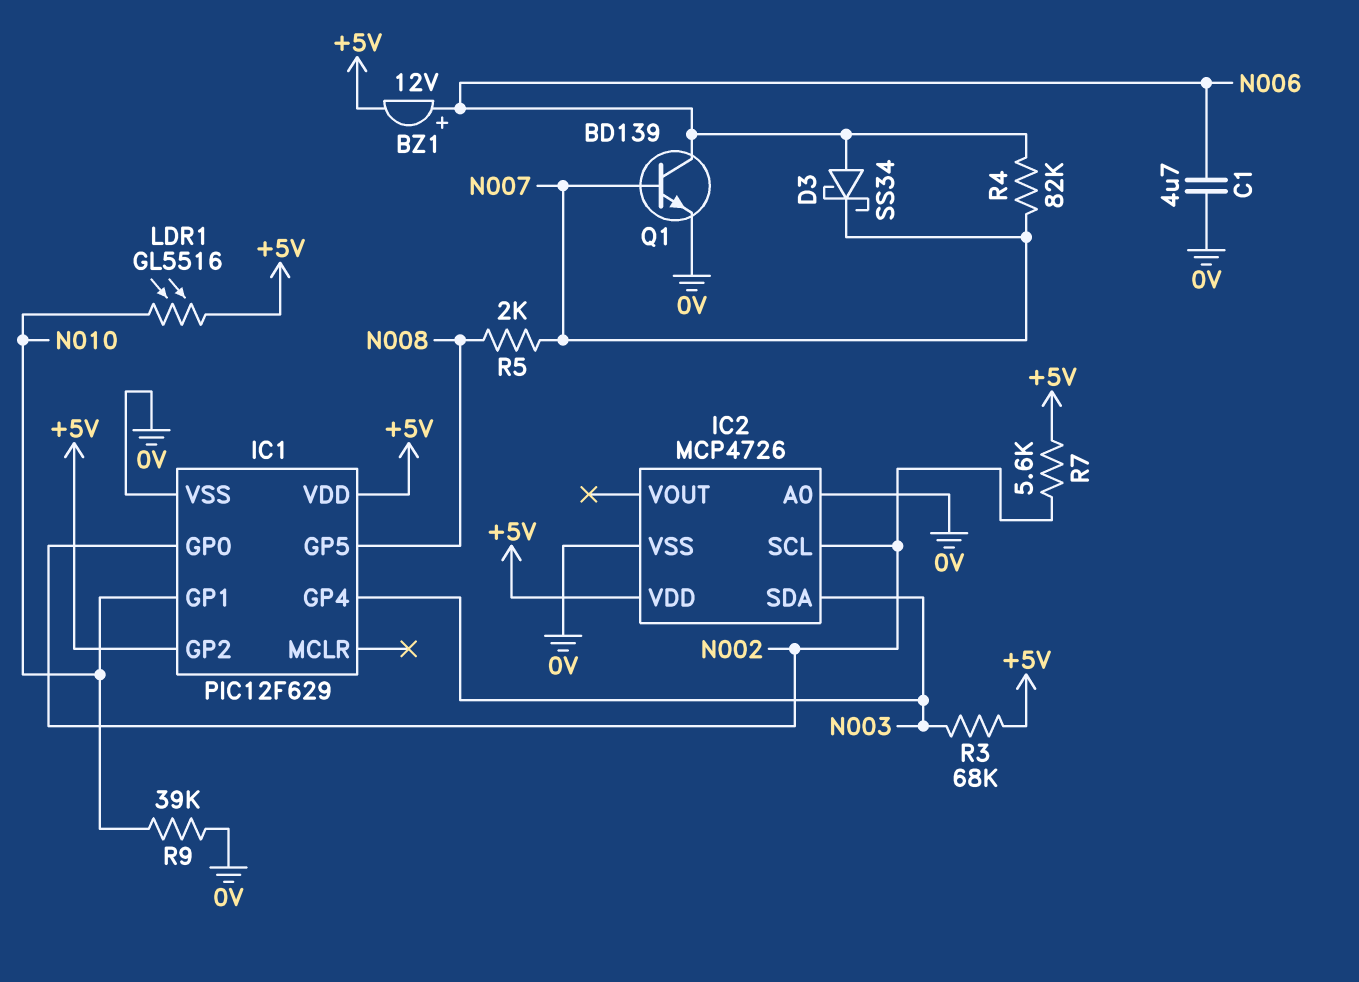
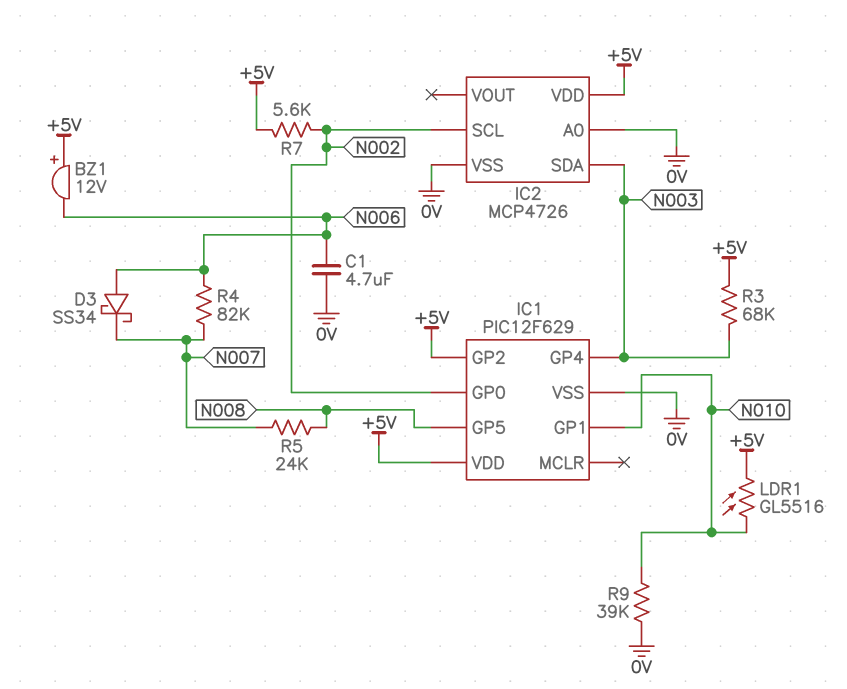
BZ1: buzzer 12V (plus N006, minus +5V) -> buzzer 12V (plus +5V, minus N006)
Q1: NPN BD139 (B N007, C N006, E 0V) -> none
R5: 2k (N007, N008) -> 24k (N007, N008)

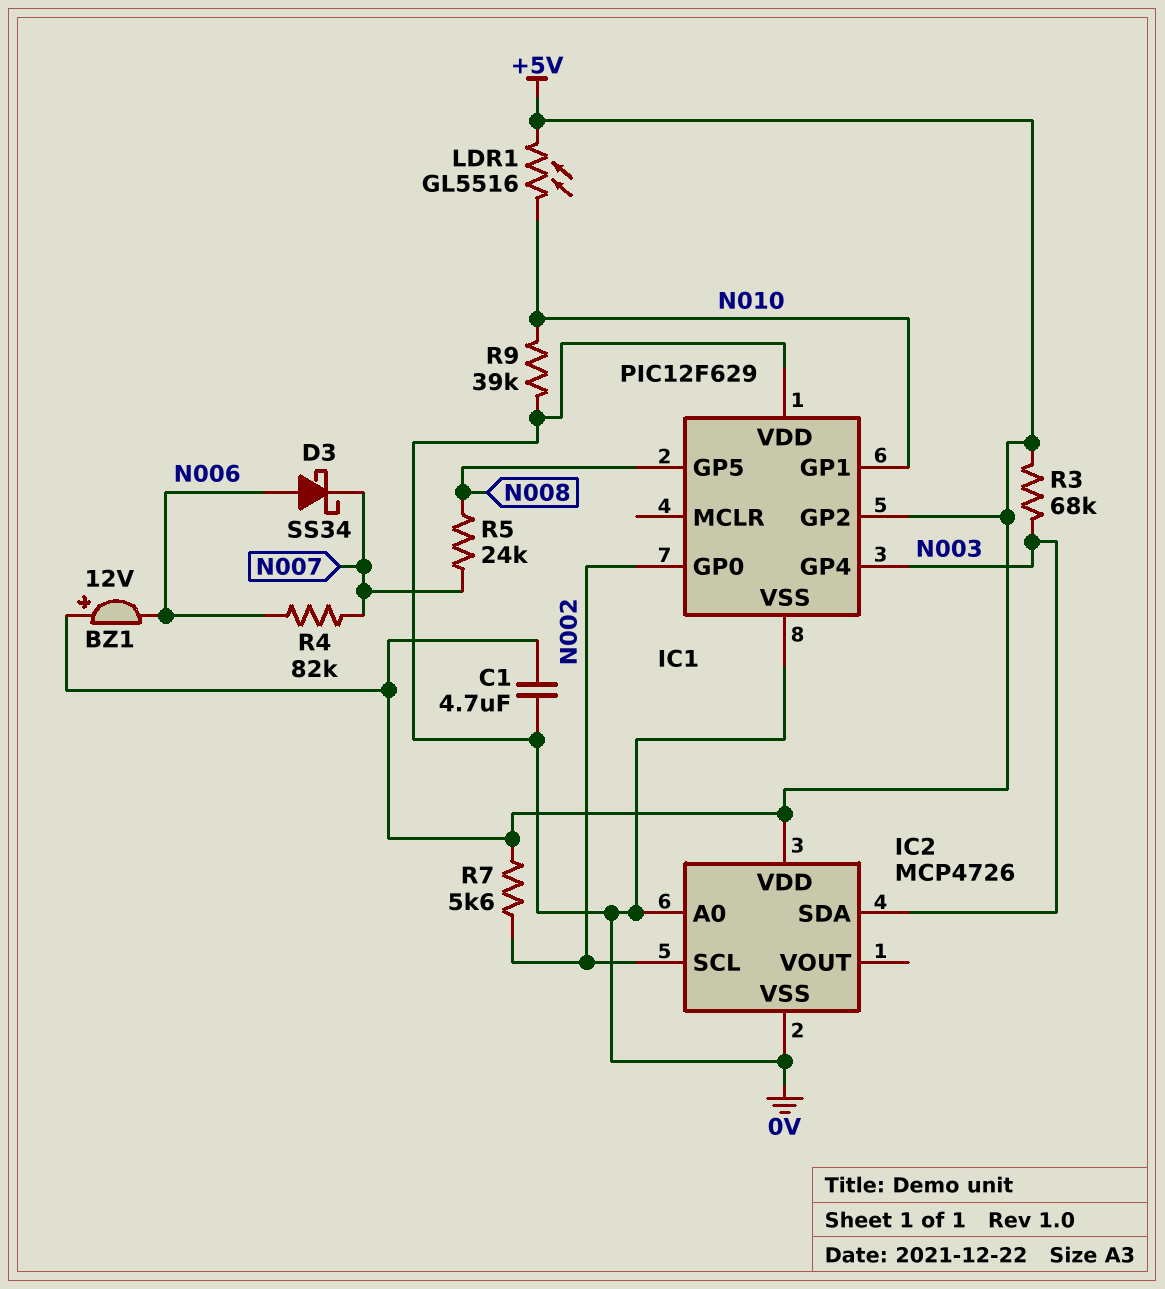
C1: 4.7uF (0V, N006) -> 4.7uF (+5V, 0V)
IC1 pin VDD: +5V -> 0V

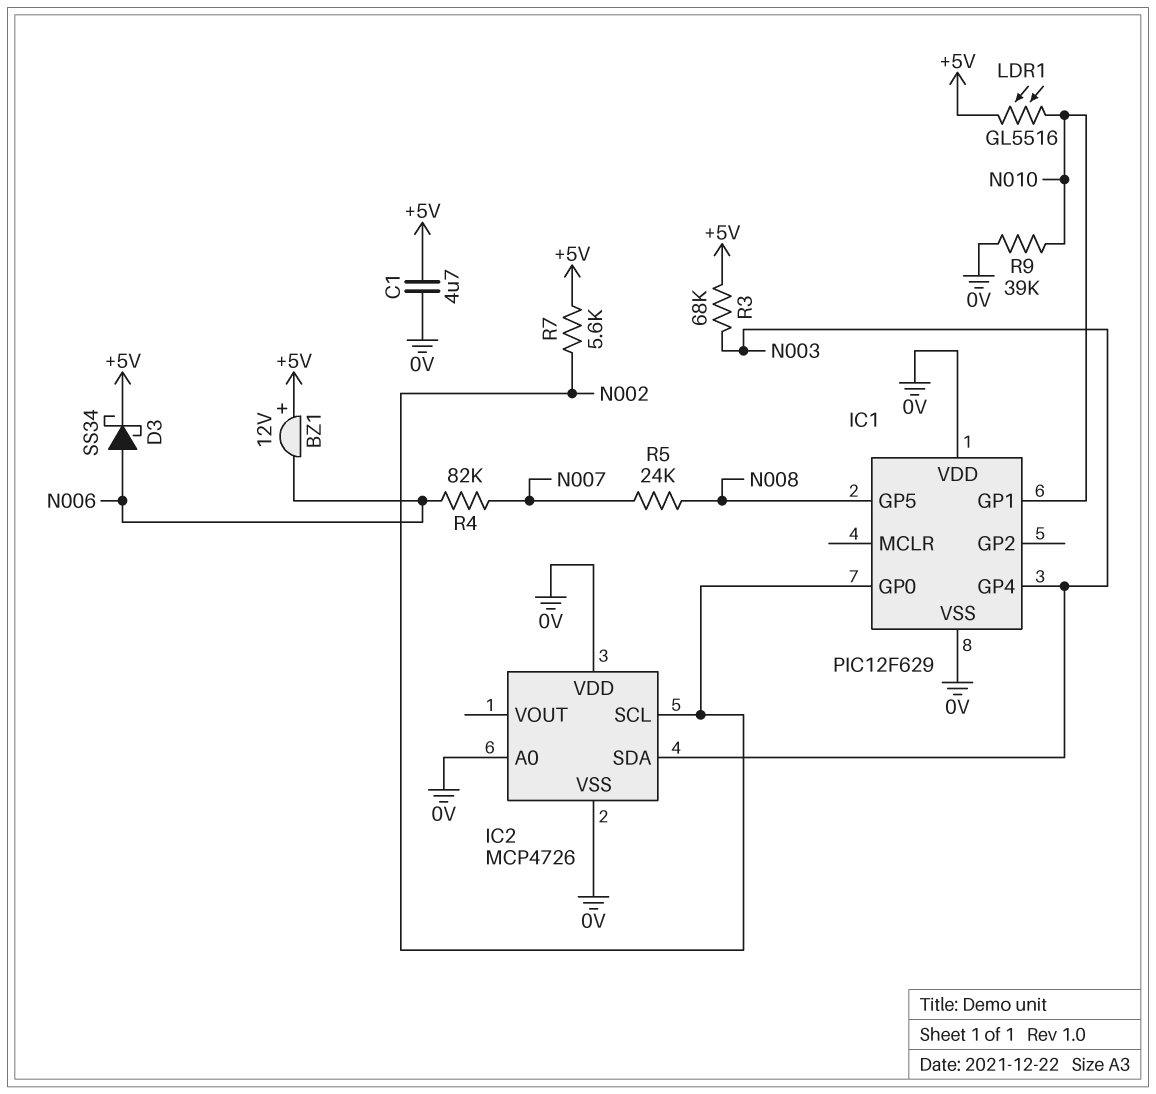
D3: schottky SS34 (A N006, K N007) -> schottky SS34 (A N006, K +5V)
IC1 pin GP2: +5V -> none
IC2 pin VDD: +5V -> 0V

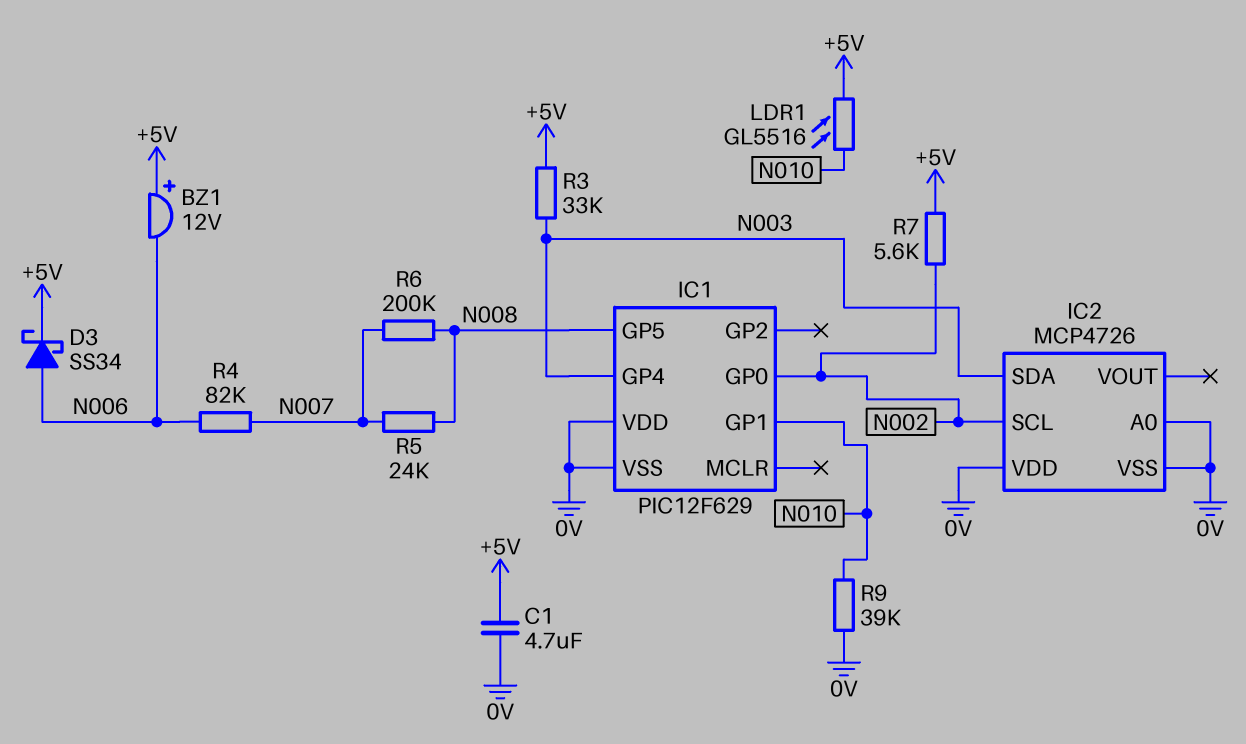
R3: 68k (+5V, N003) -> 33k (+5V, N003)
R6: none -> 200k (N007, N008)

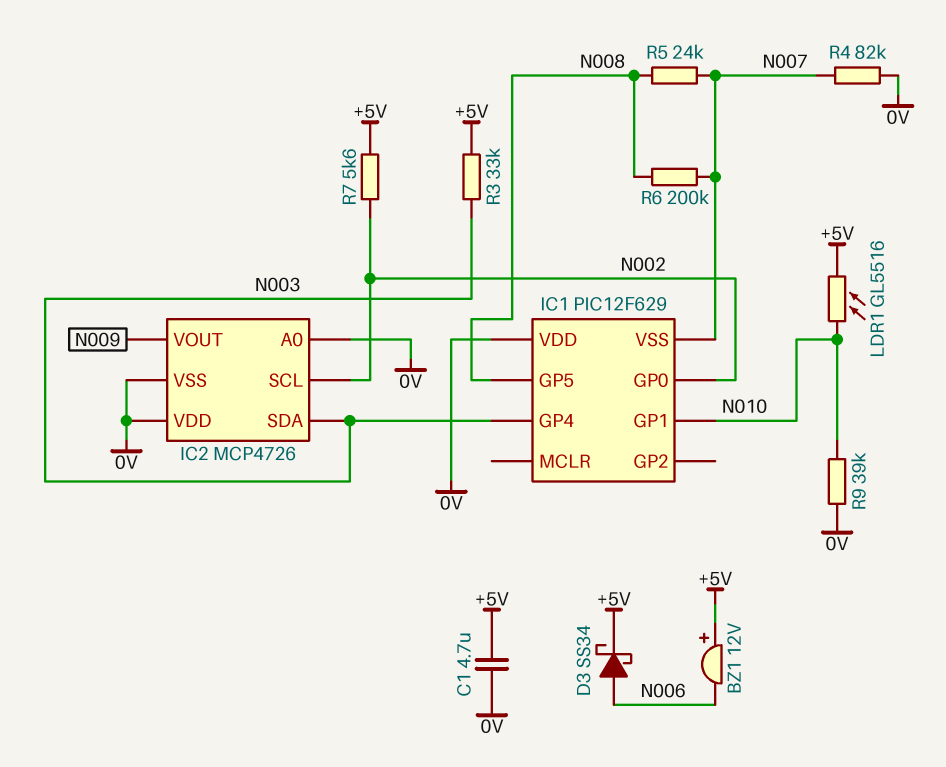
IC1 pin VSS: 0V -> N007
IC2 pin VOUT: none -> N009
R4: 82k (N006, N007) -> 82k (0V, N007)

